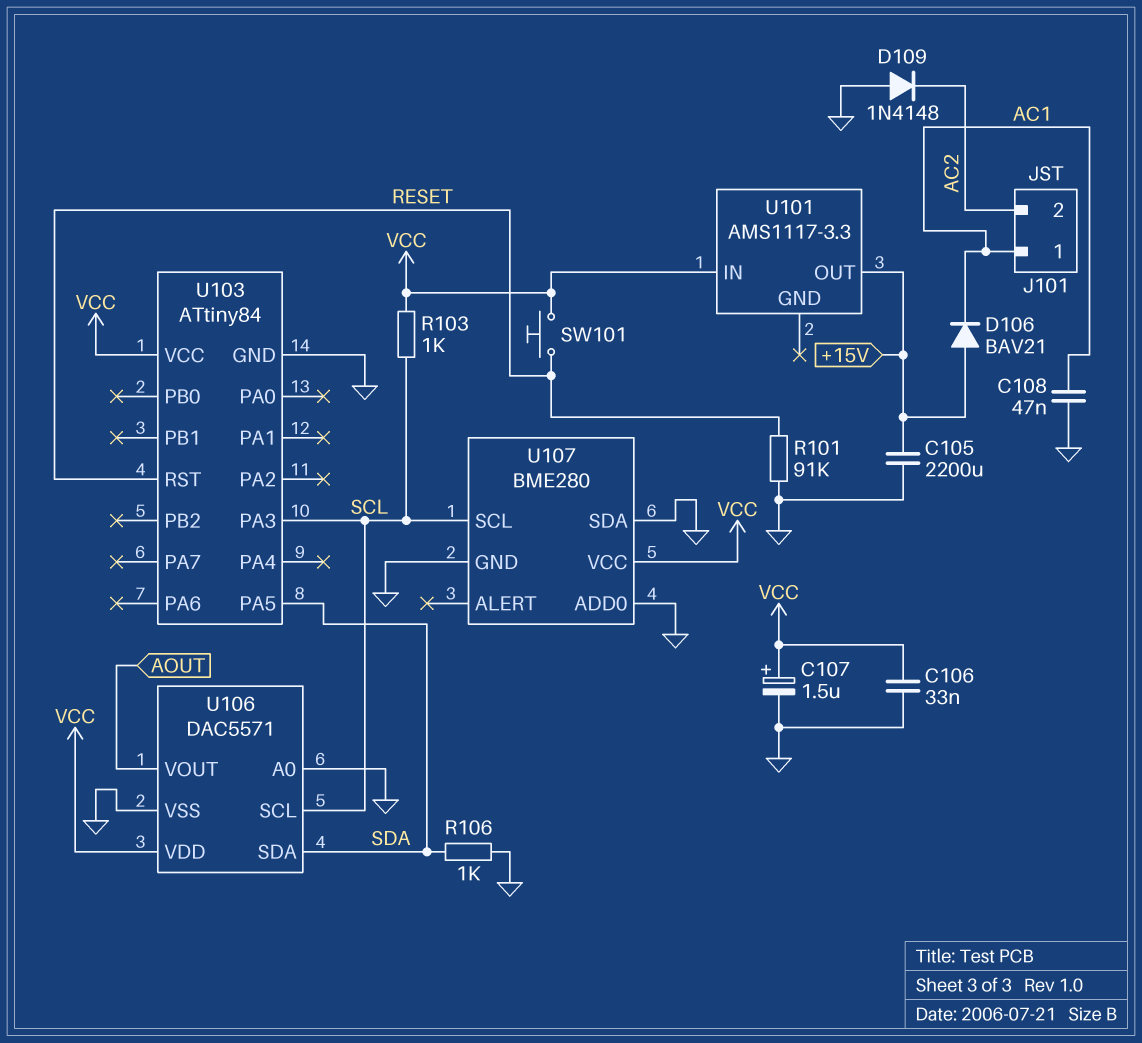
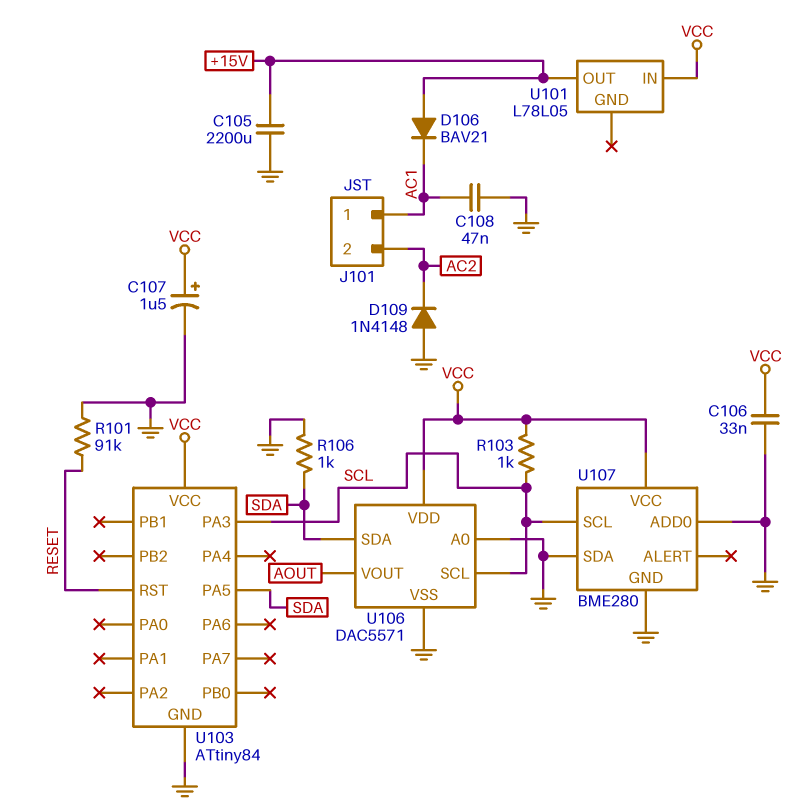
SW101: button (RESET, VCC) -> none
U101: AMS1117-3.3 -> L78L05

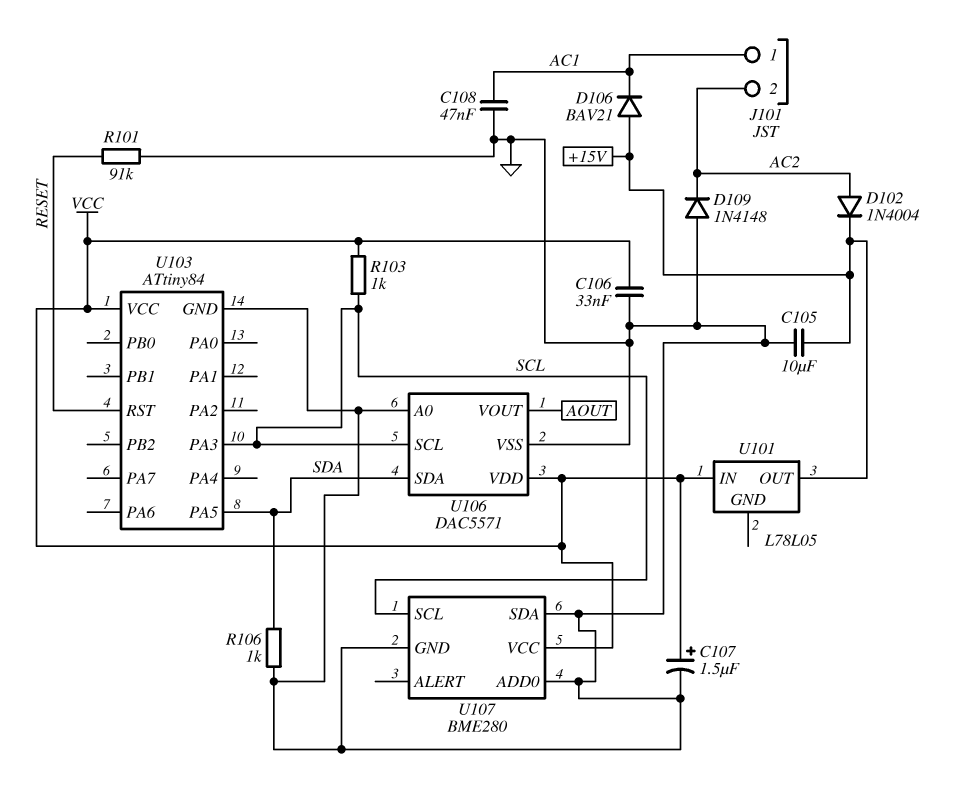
C105: 2200uF (+15V, GND) -> 10uF (+15V, GND)
D102: none -> diode 1N4004 (A AC2, K +15V)

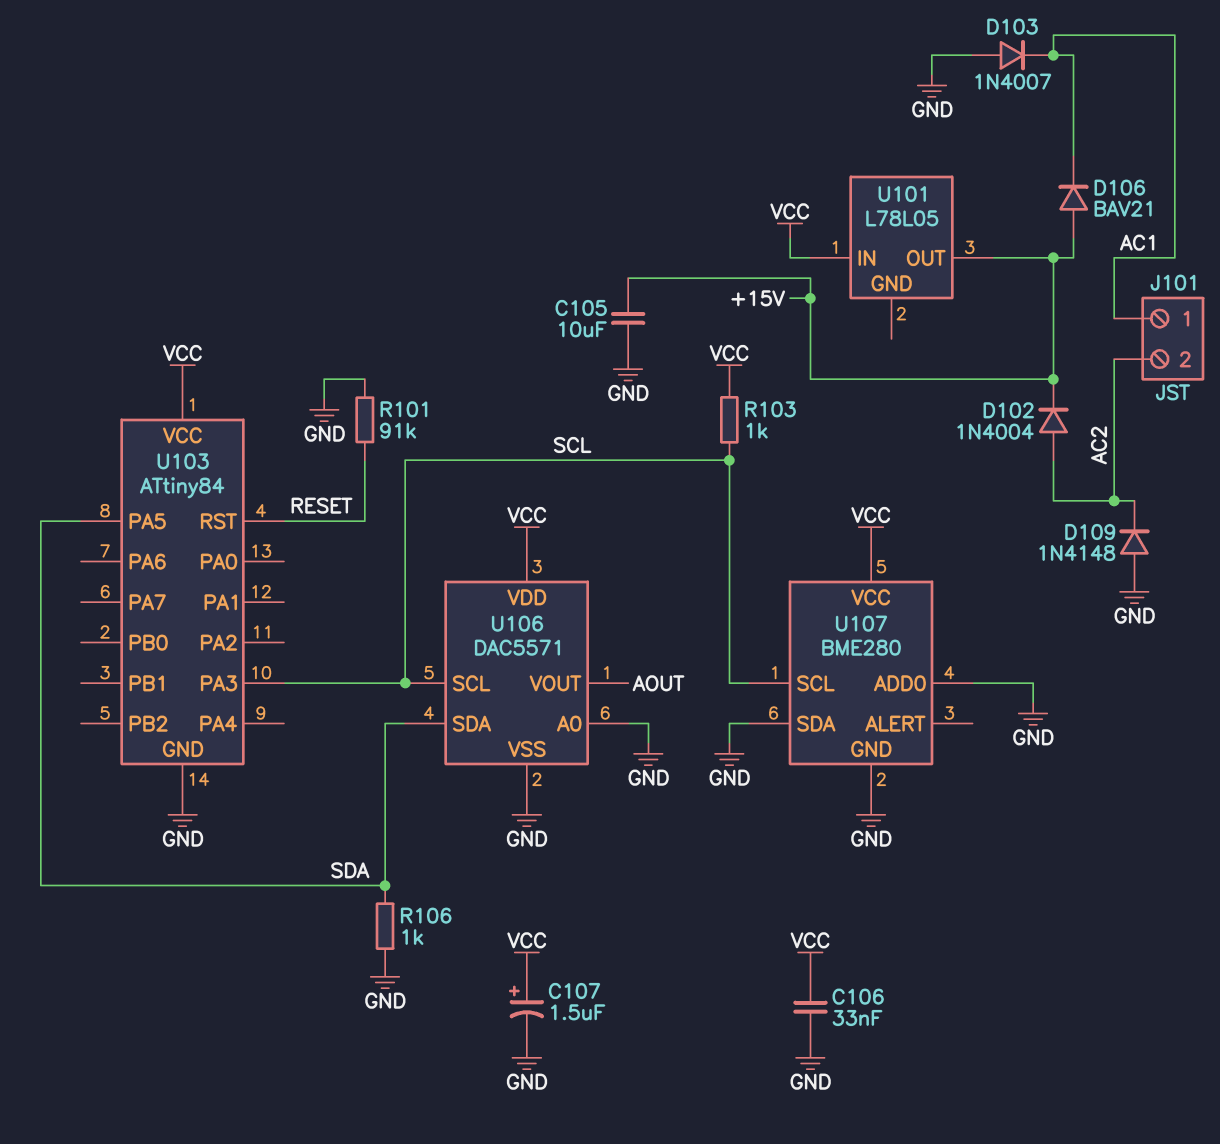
C108: 47nF (AC1, GND) -> none
D103: none -> diode 1N4007 (A GND, K AC1)

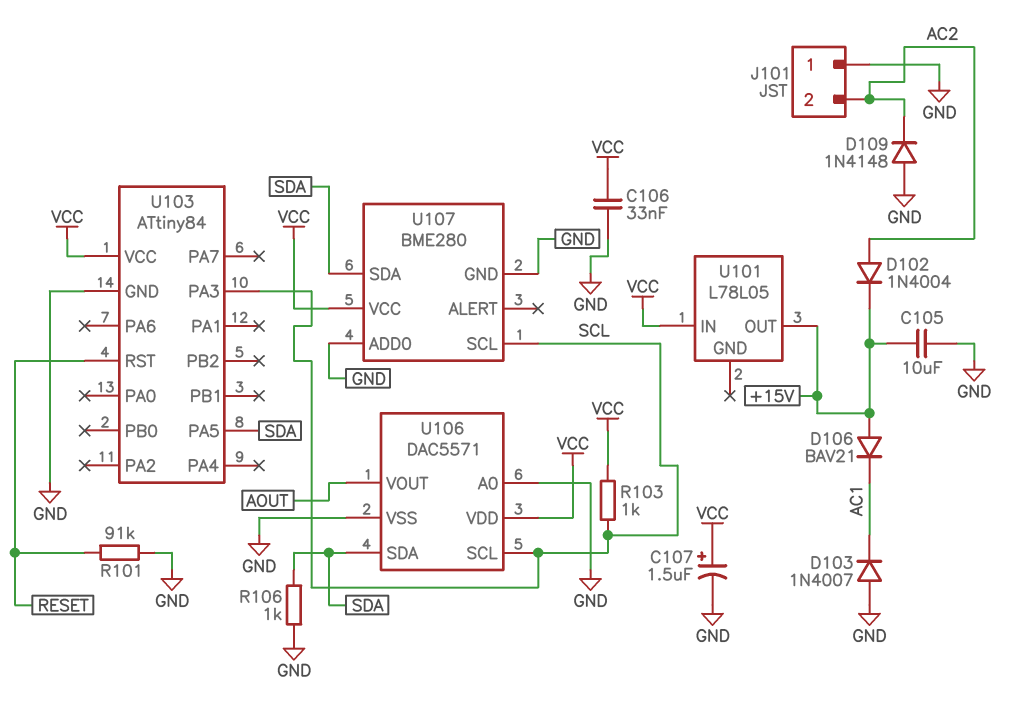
J101 pin 1: AC1 -> GND
U107 pin SDA: GND -> SDA

